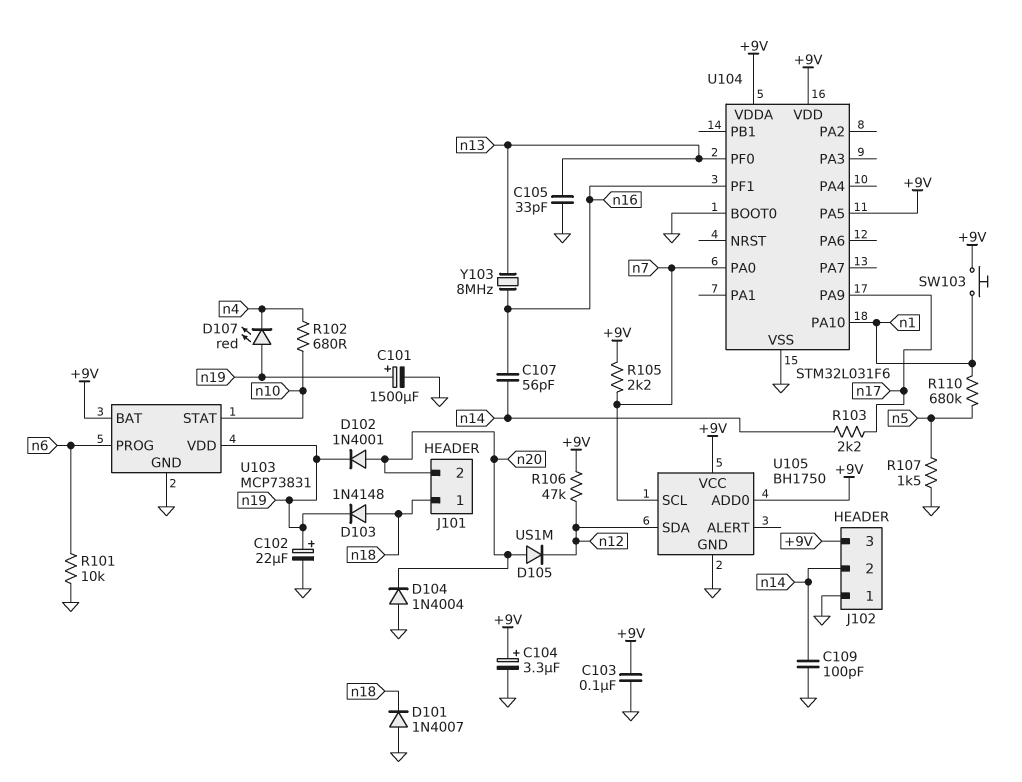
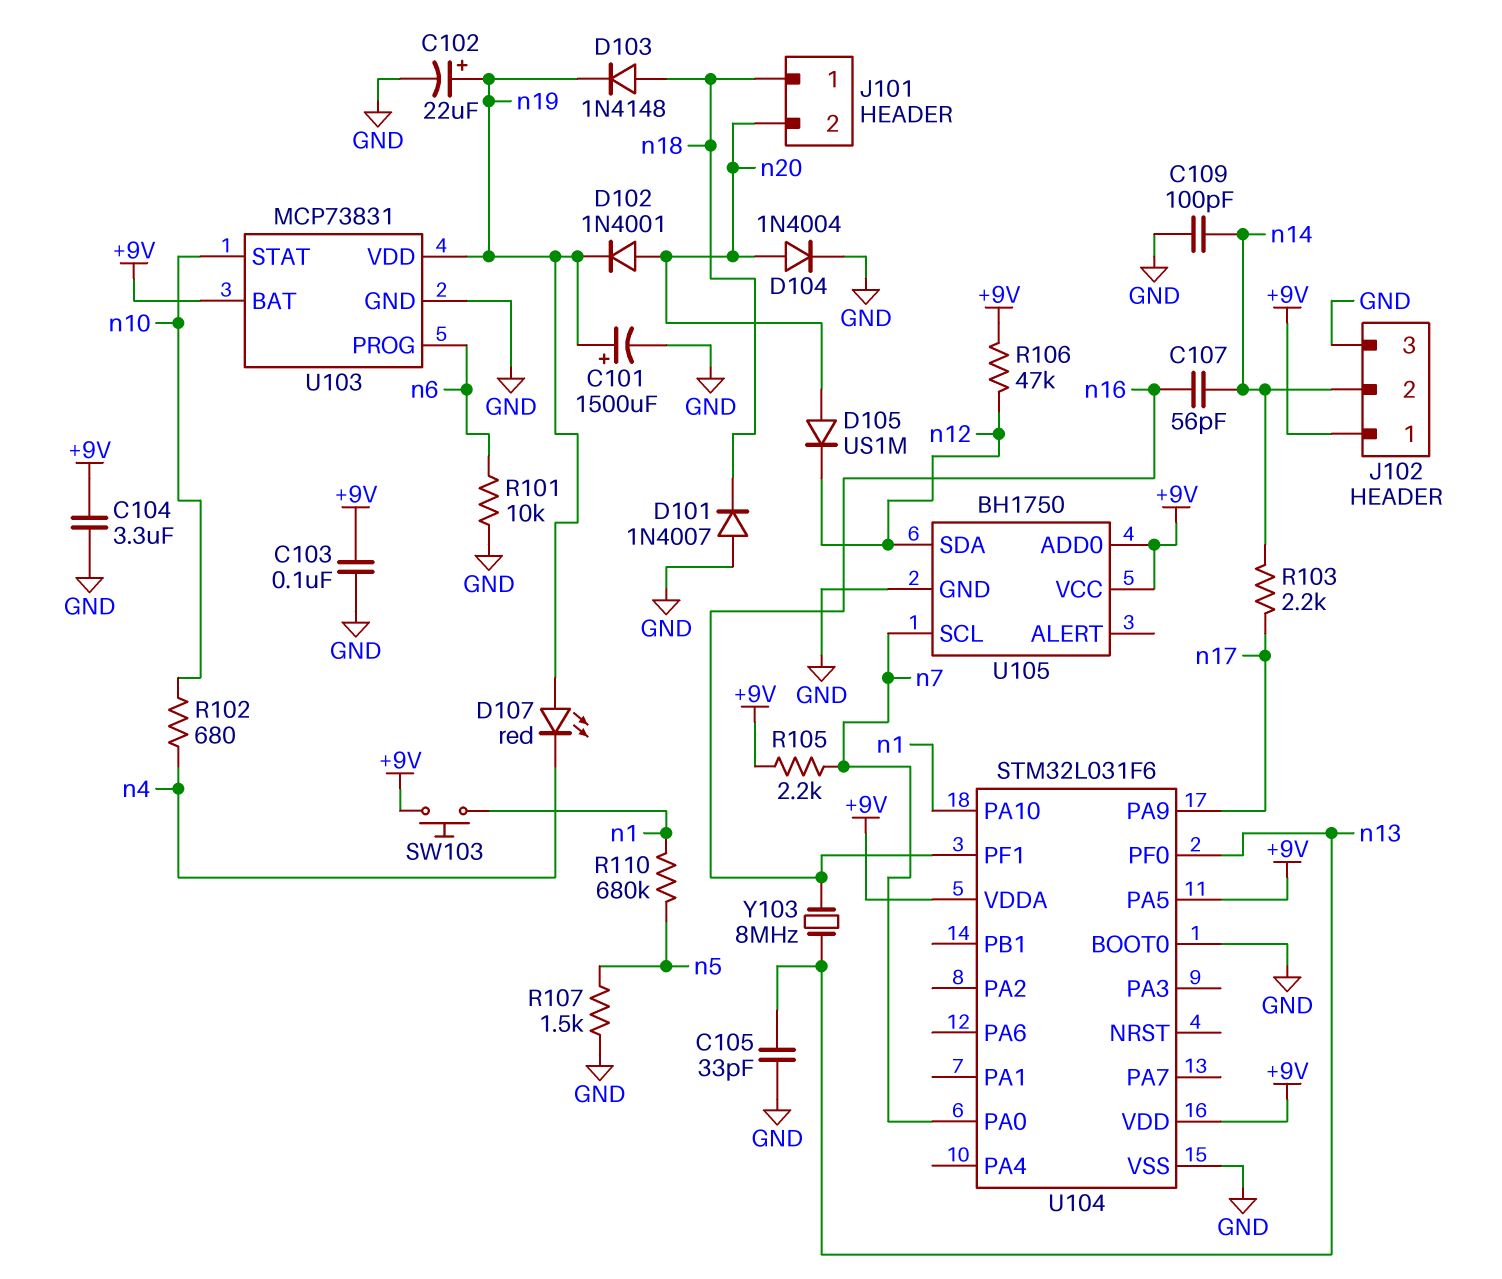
C104: 3.3uF (plus +9V, minus GND) -> 3.3uF (+9V, GND)
D104: diode 1N4004 (A GND, K n20) -> diode 1N4004 (A n20, K GND)
J102 pin 1: GND -> +9V
J102 pin 3: +9V -> GND

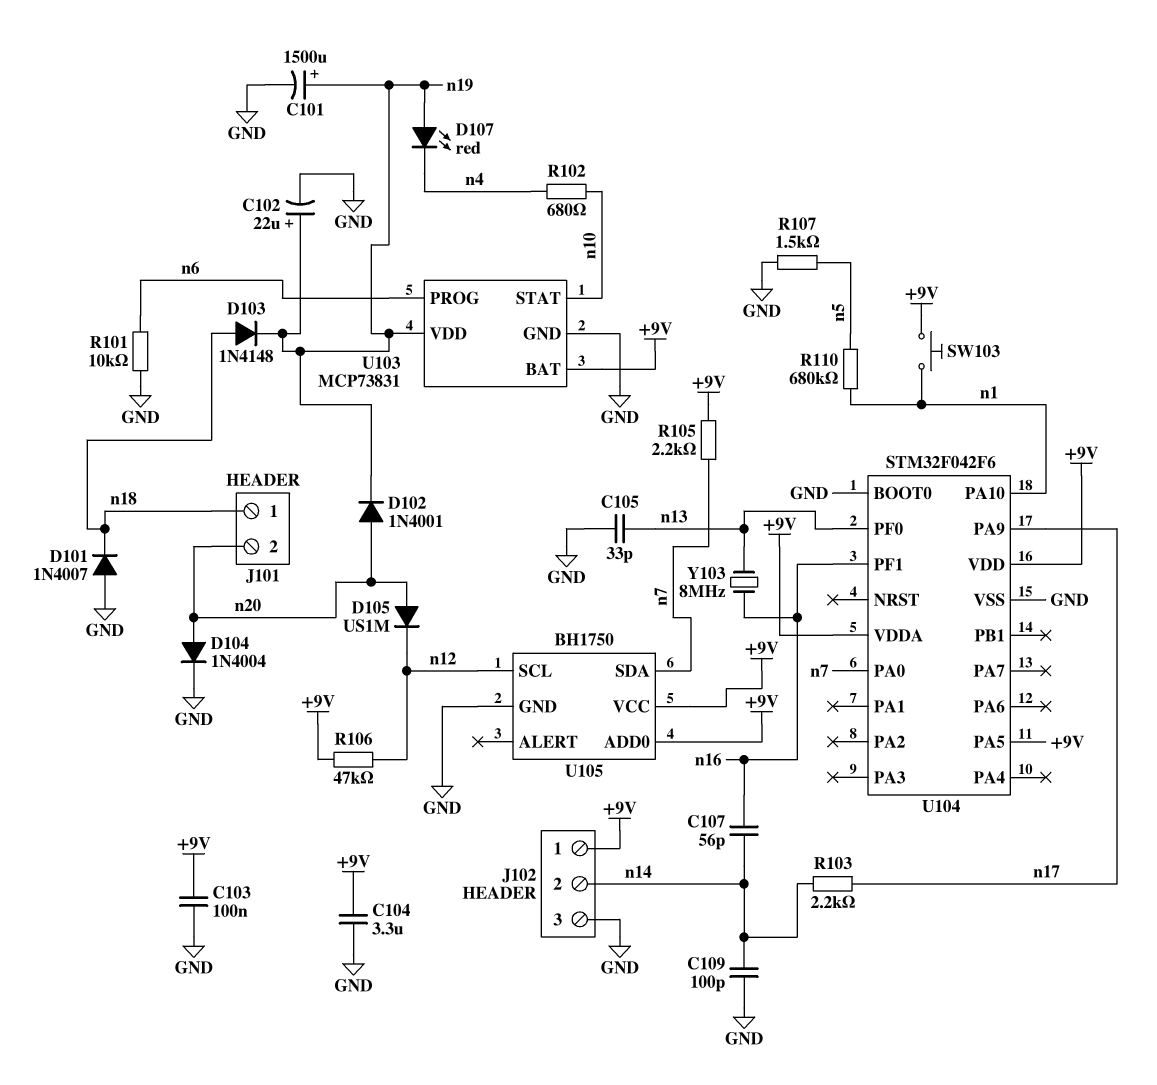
U104: STM32L031F6 -> STM32F042F6
U105 pin SCL: n7 -> n12
U105 pin SDA: n12 -> n7

